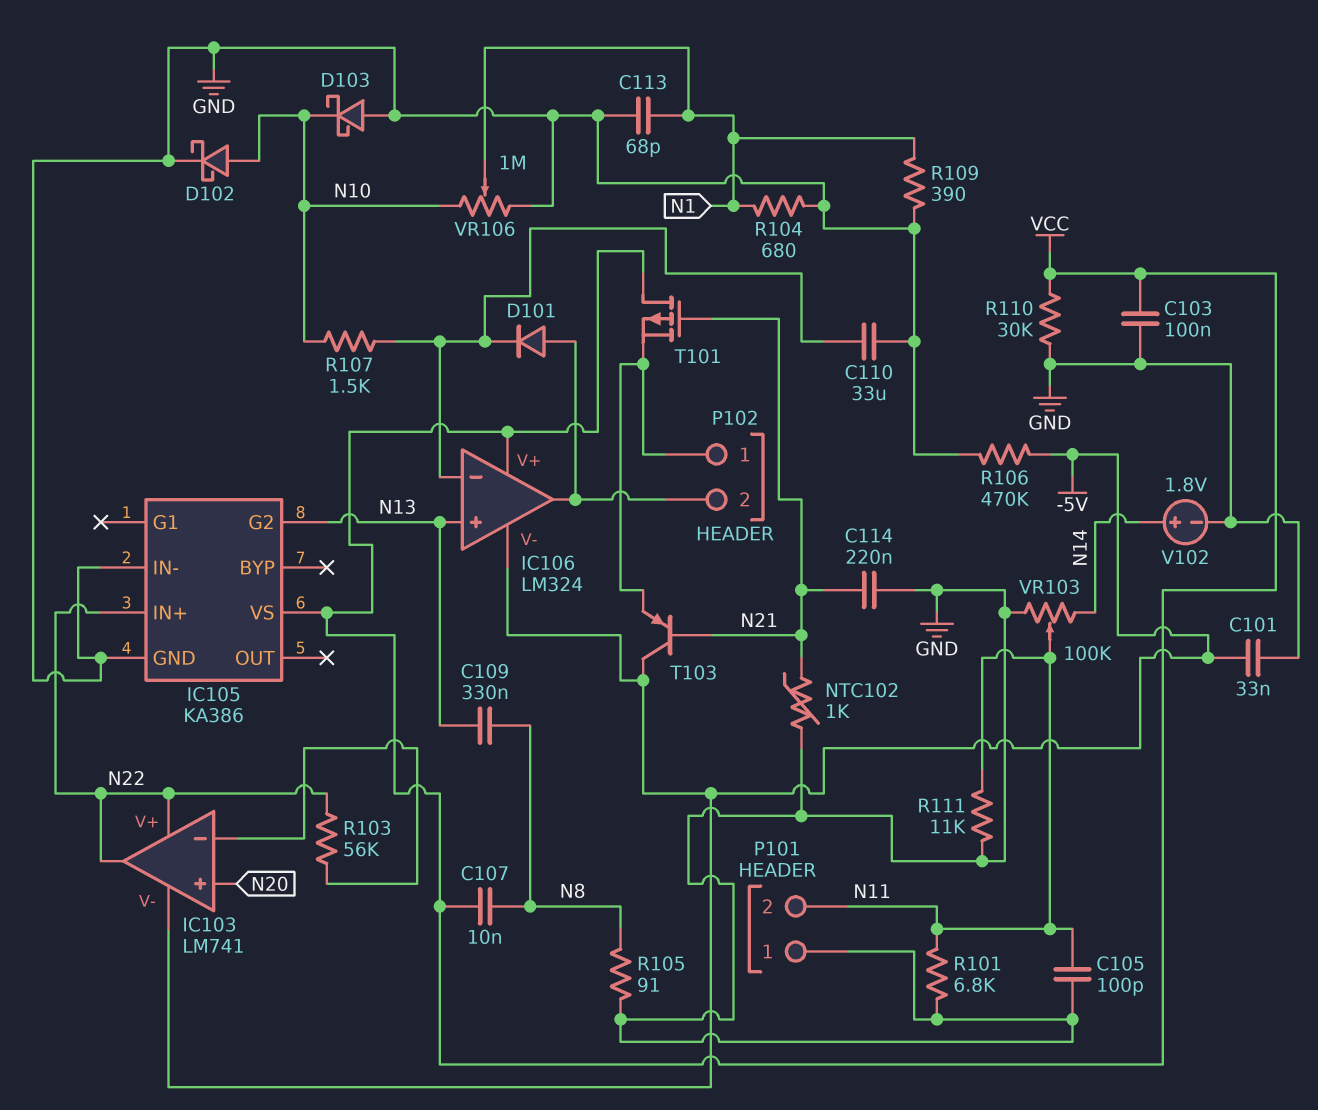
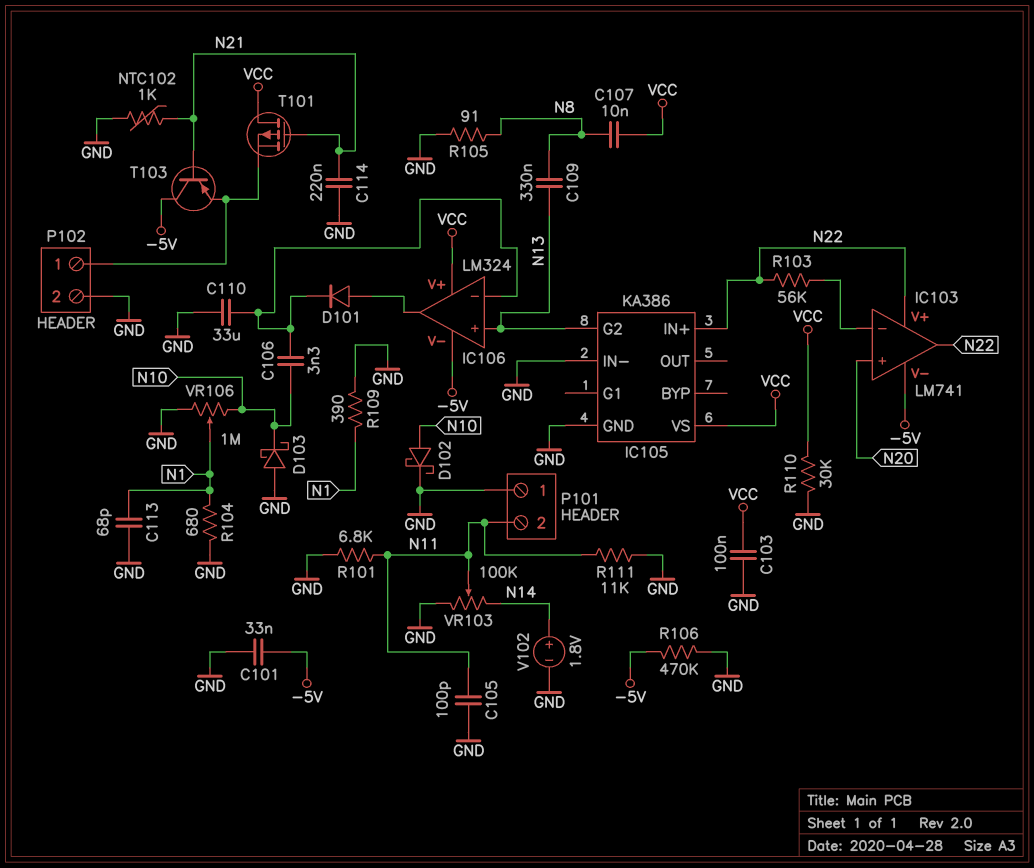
C106: none -> 3.3nF (IC106/in-, N10)
P102 pin 2: IC106/out -> GND
R107: 1.5k (IC106/in-, N10) -> none

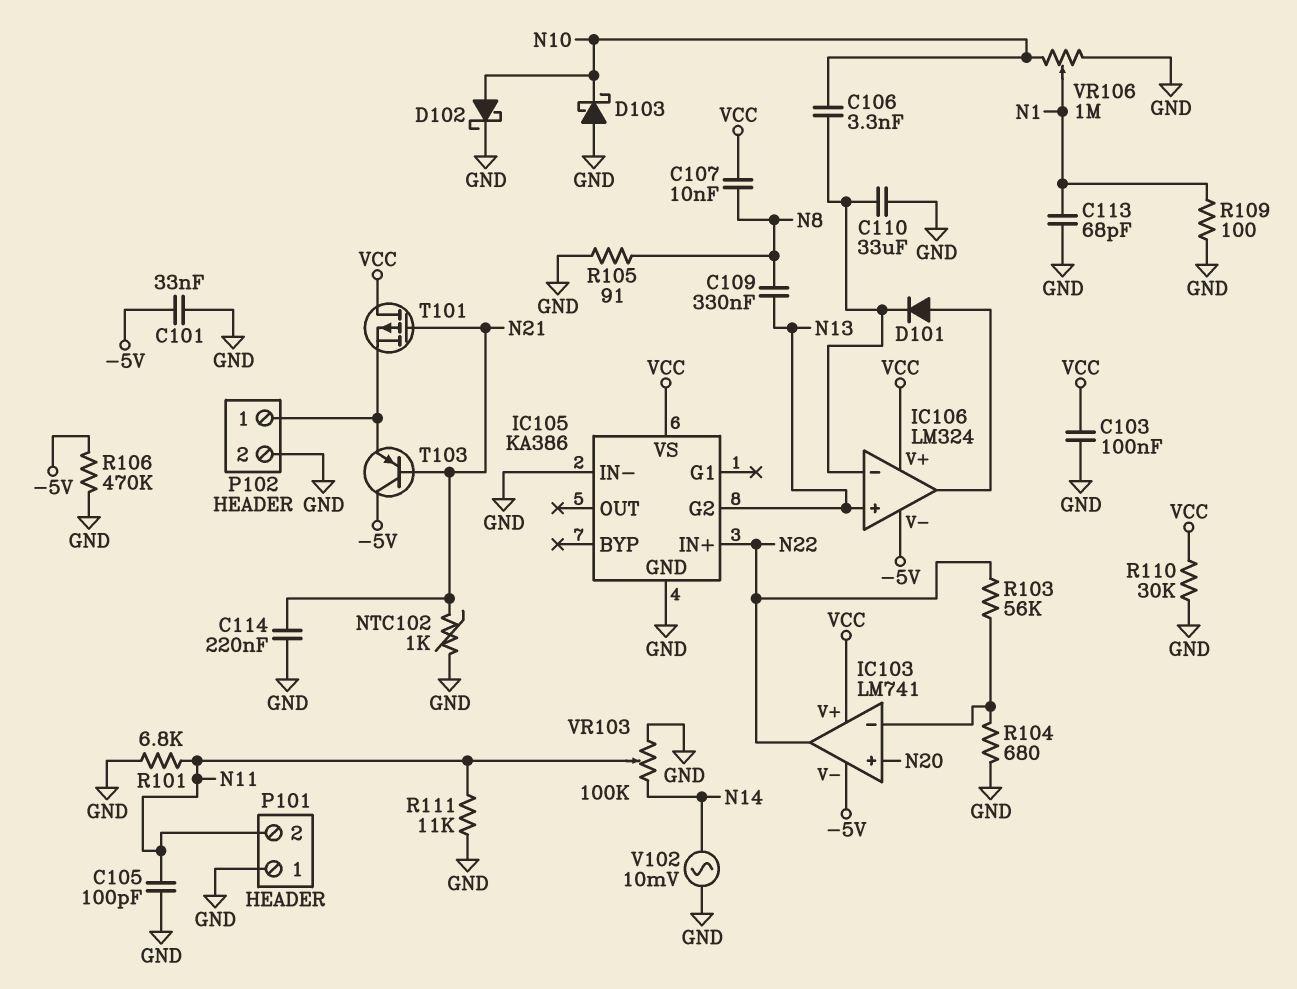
IC103 pin V+: N22 -> VCC
R104: 680 (GND, N1) -> 680 (GND, IC103/in-)
R109: 390 (GND, N1) -> 100 (GND, N1)
V102: 1.8V (plus N14, minus GND) -> AC 10mV (GND, N14)

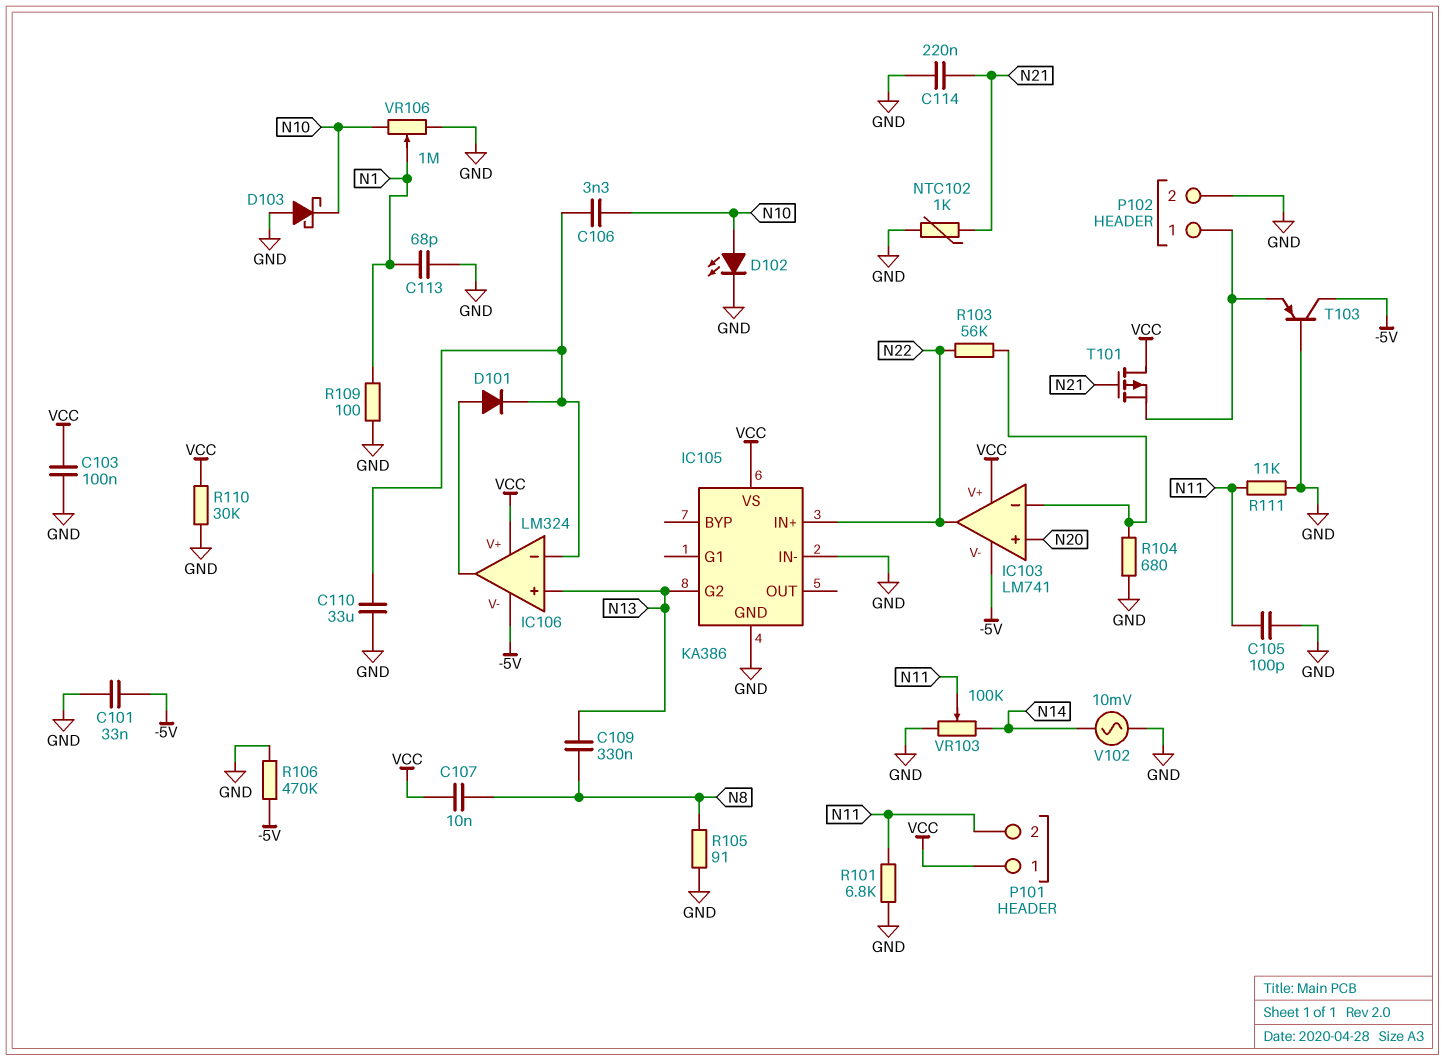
D102: schottky (A N10, K GND) -> LED (A N10, K GND)
P101 pin 1: GND -> VCC
T103: PNP (B N21, C -5V, E P102/1) -> PNP (B GND, C -5V, E P102/1)

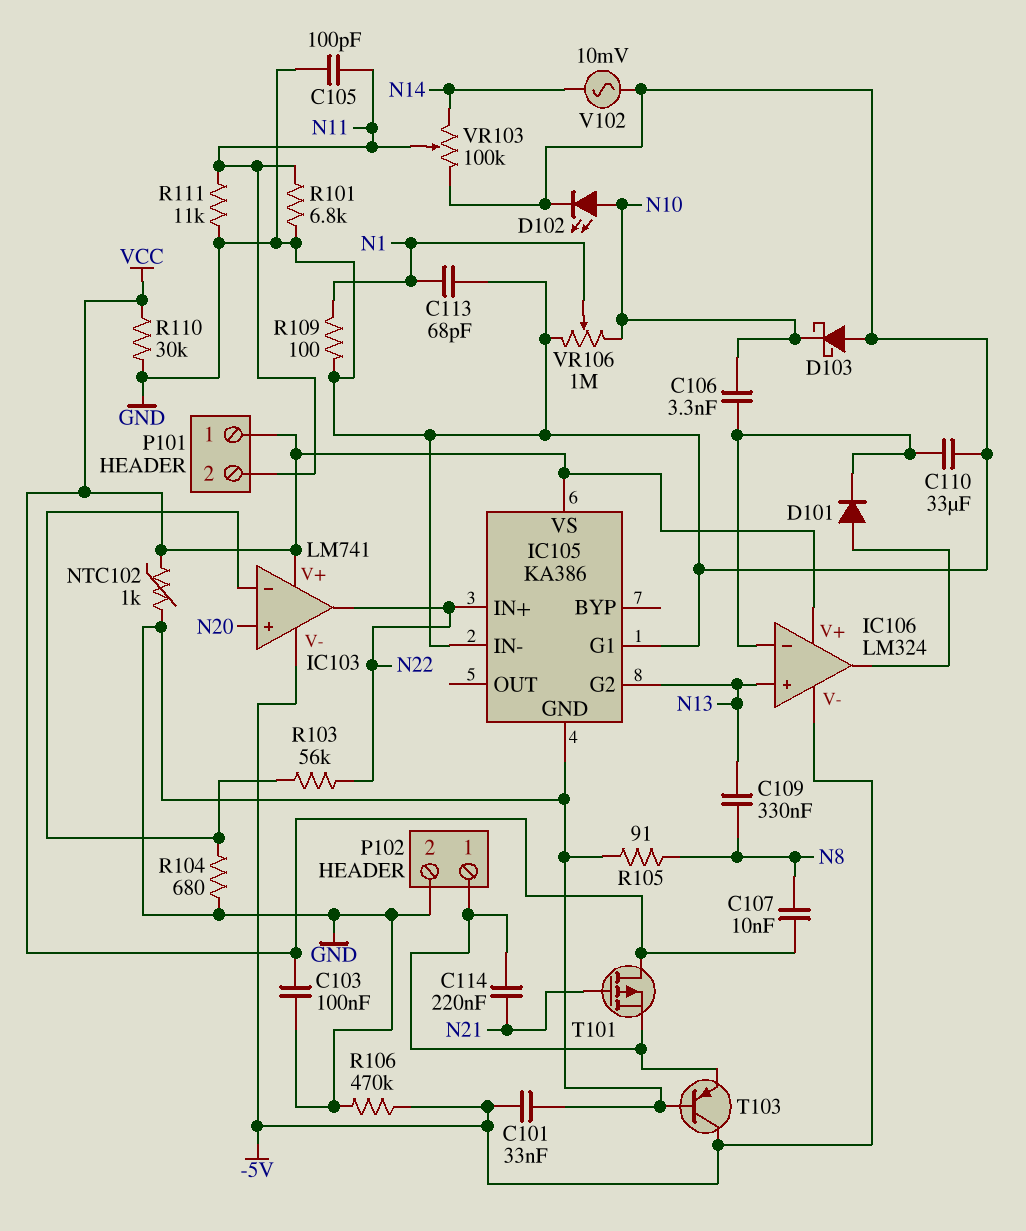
C114: 220nF (GND, N21) -> 220nF (N21, P102/1)
IC105 pin G1: none -> GND
NTC102: 1k (GND, N21) -> 1k (GND, VCC)

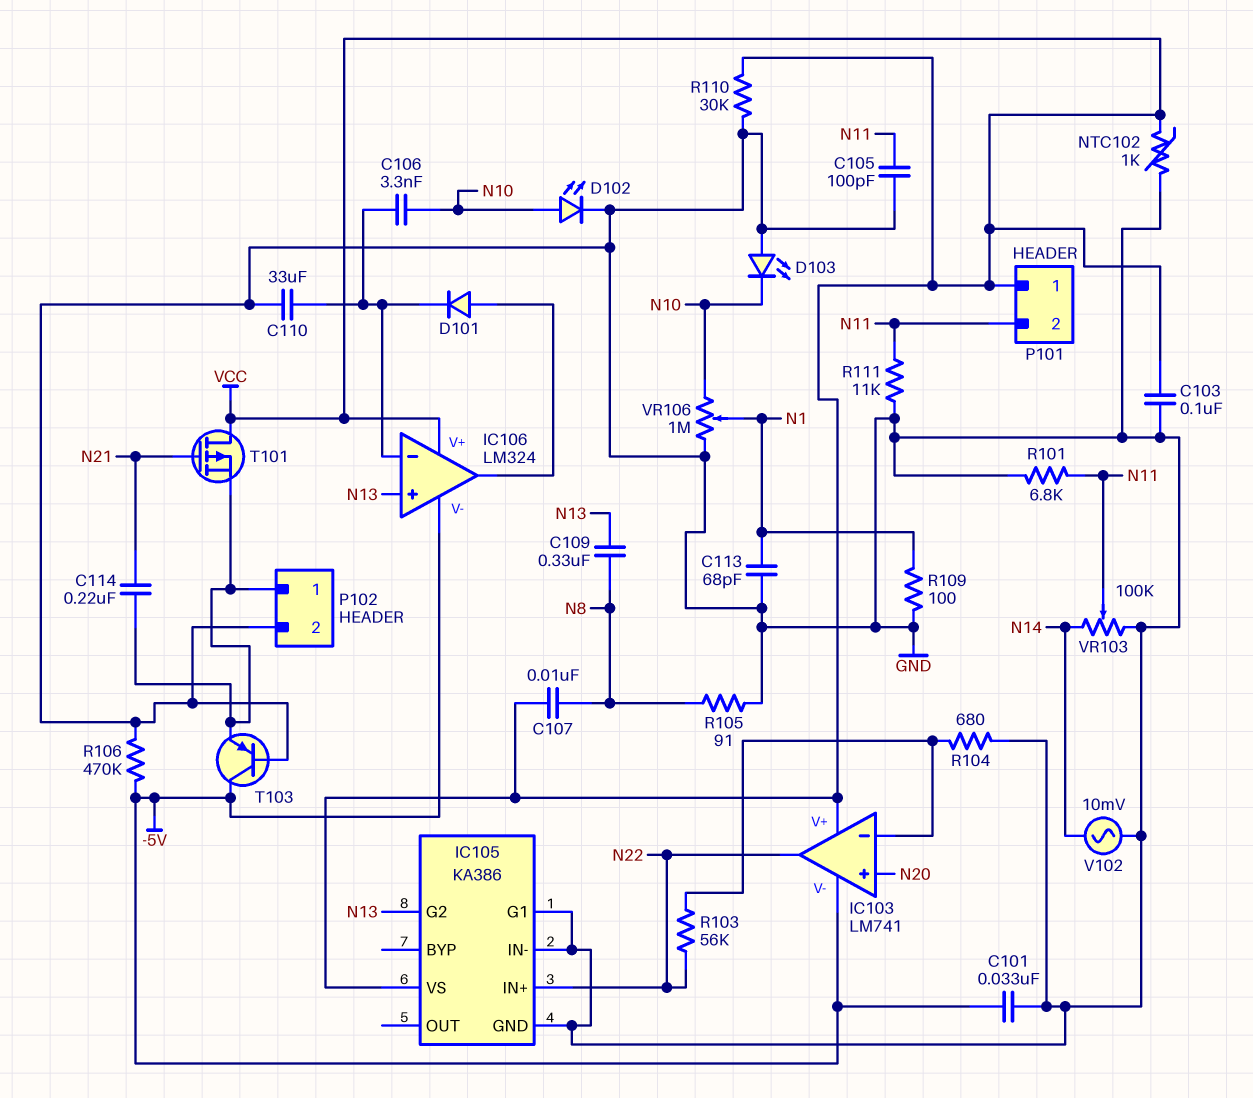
D103: schottky (A GND, K N10) -> LED (A GND, K N10)

